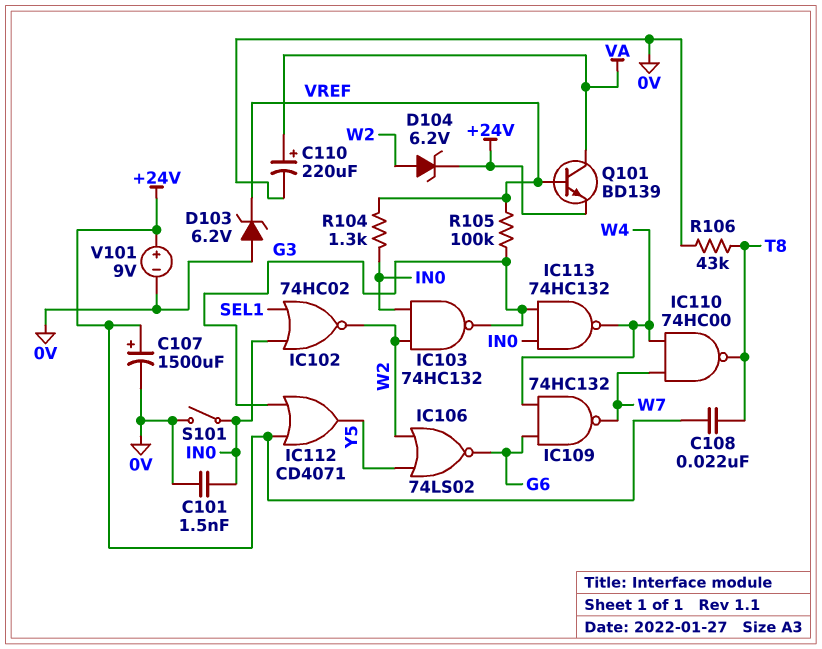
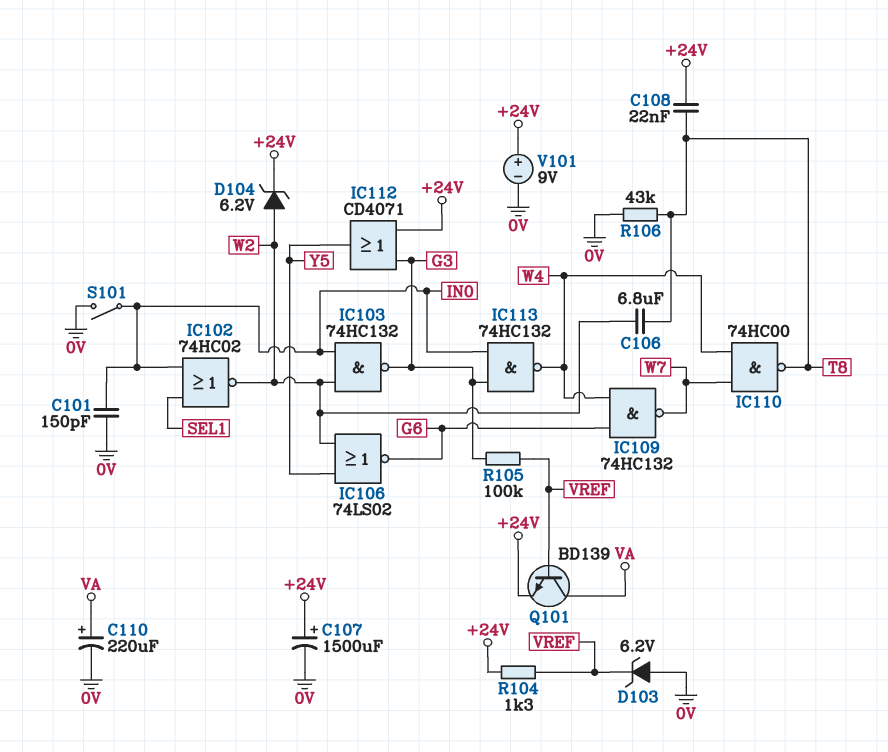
C101: 1.5nF (0V, IN0) -> 150pF (0V, IN0)
C106: none -> 6.8uF (T8, W2)
R104: 1.3k (IN0, VREF) -> 1.3k (+24V, VREF)

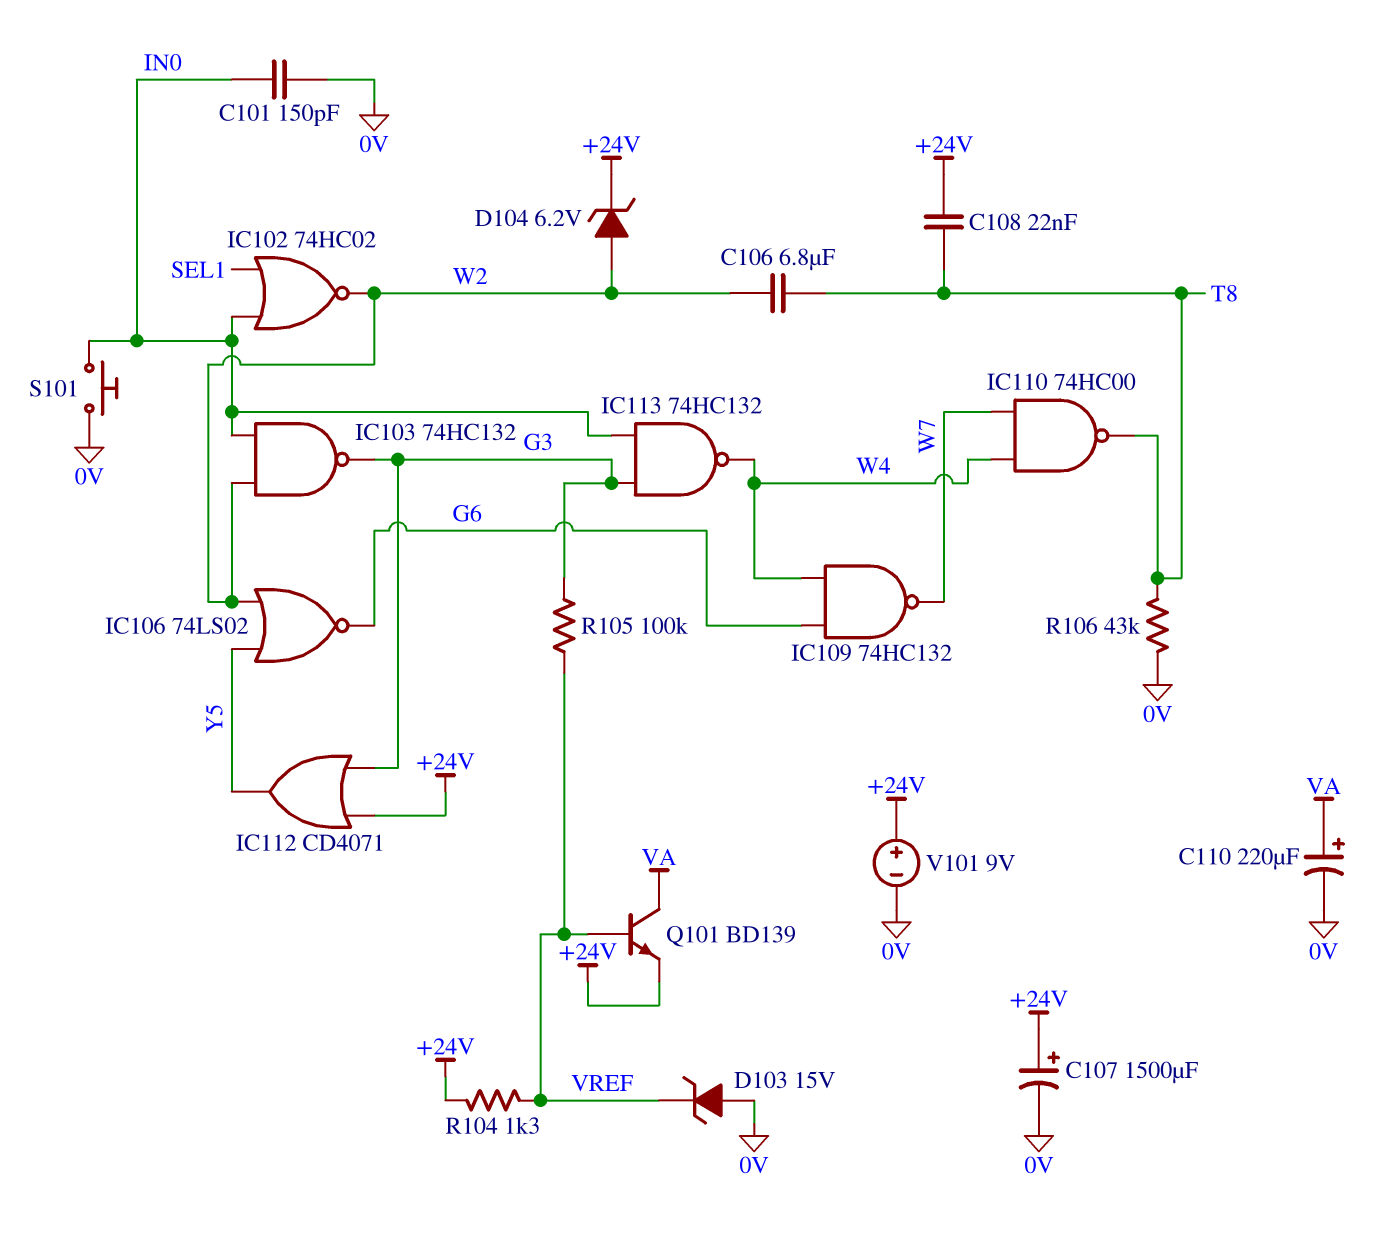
D103: zener 6.2V (A 0V, K VREF) -> zener 15V (A 0V, K VREF)
S101: switch (0V, IN0) -> button (0V, IN0)

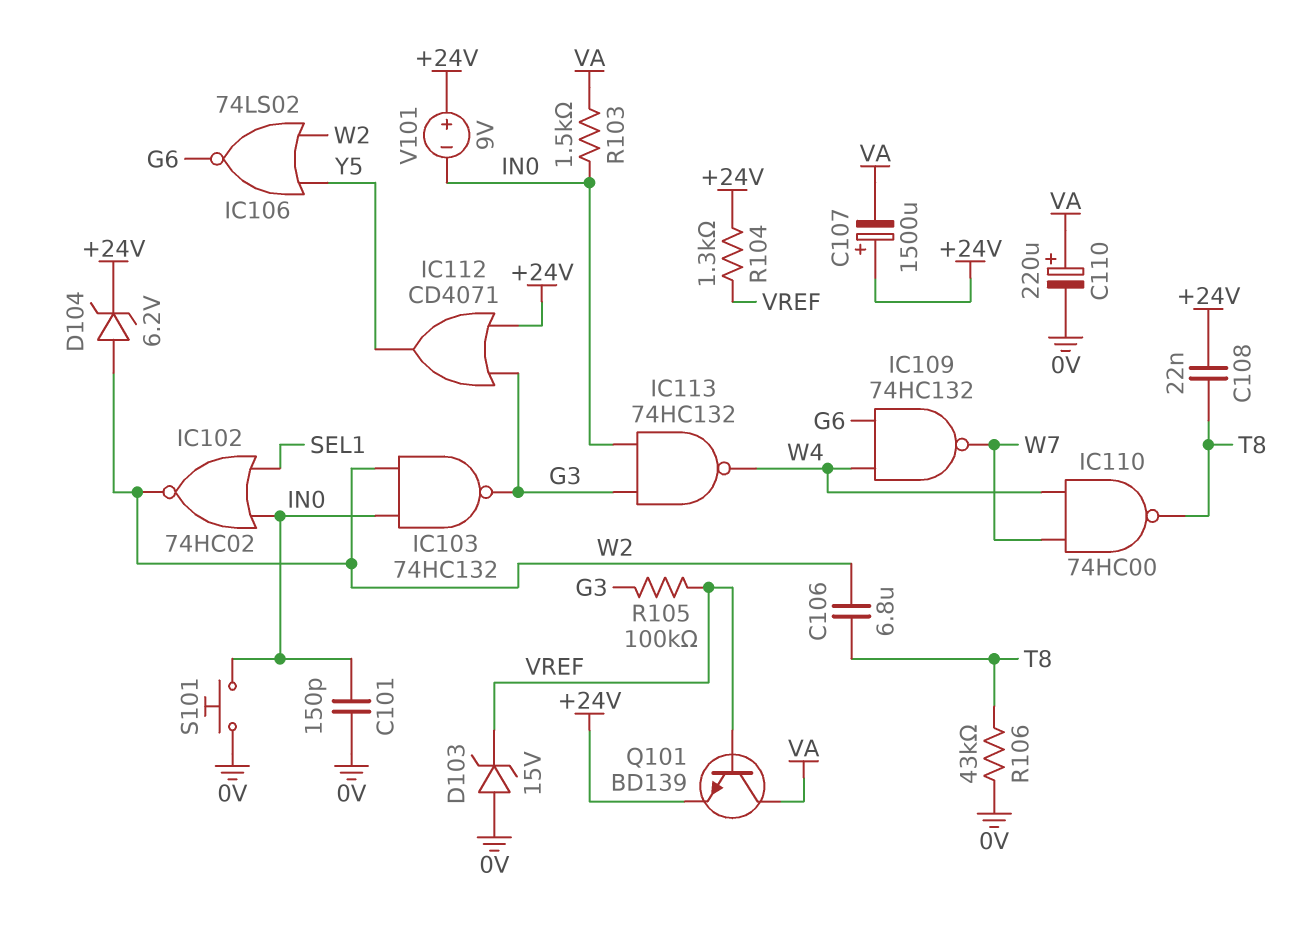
C107: 1500uF (plus +24V, minus 0V) -> 1500uF (plus +24V, minus VA)
R103: none -> 1.5k (IN0, VA)
V101: 9V (plus +24V, minus 0V) -> 9V (plus +24V, minus IN0)

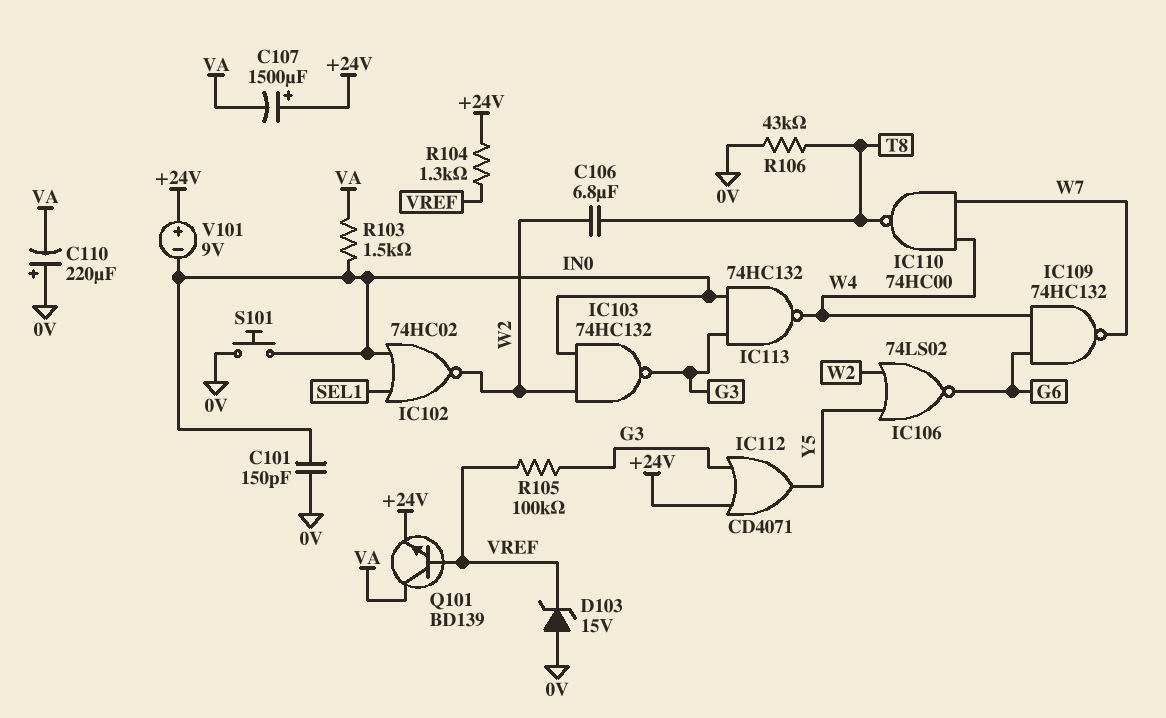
C108: 22nF (+24V, T8) -> none
C110: 220uF (plus VA, minus 0V) -> 220uF (plus 0V, minus VA)
D104: zener 6.2V (A W2, K +24V) -> none

